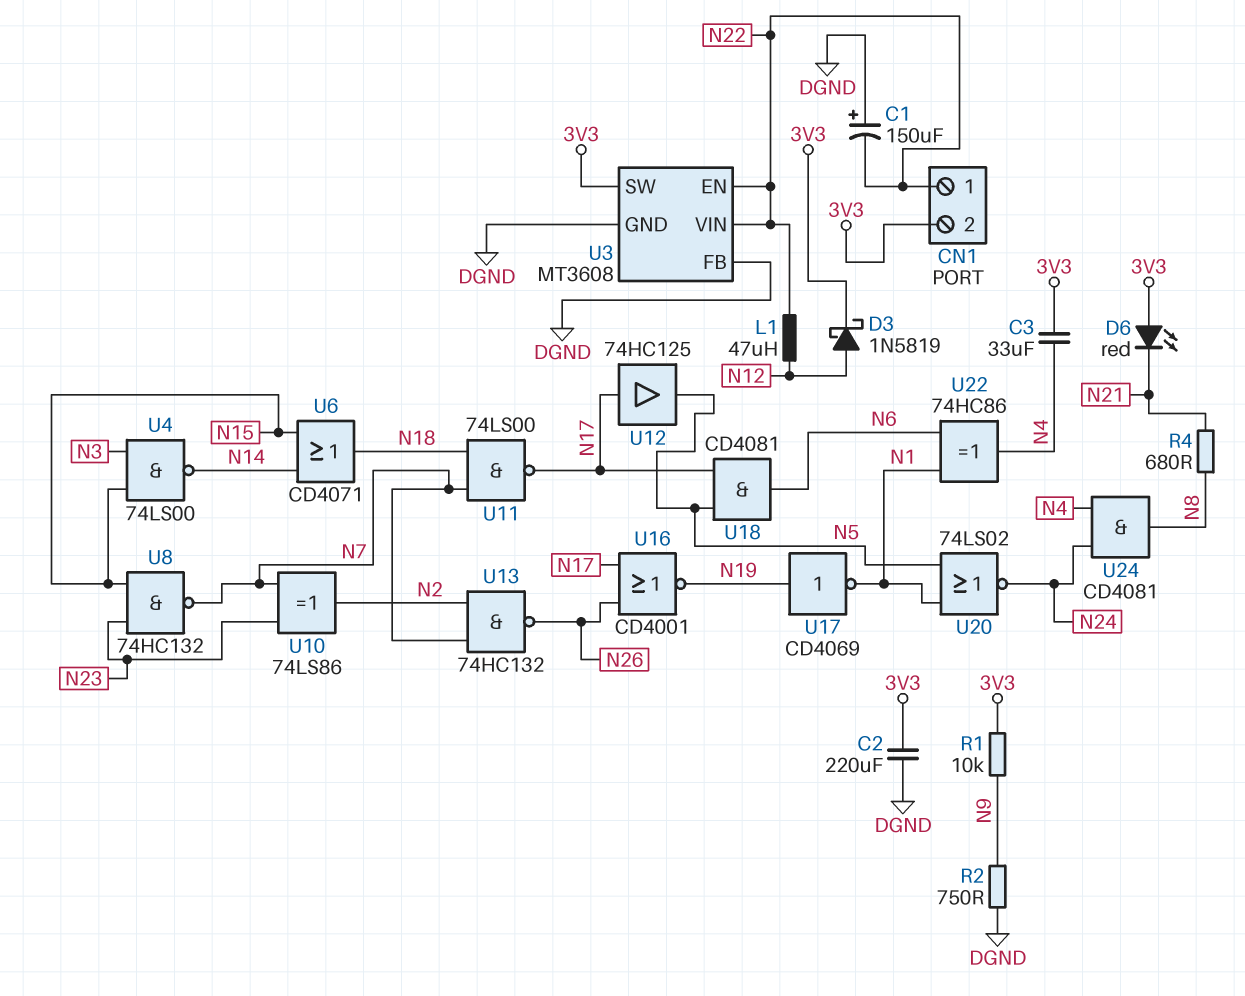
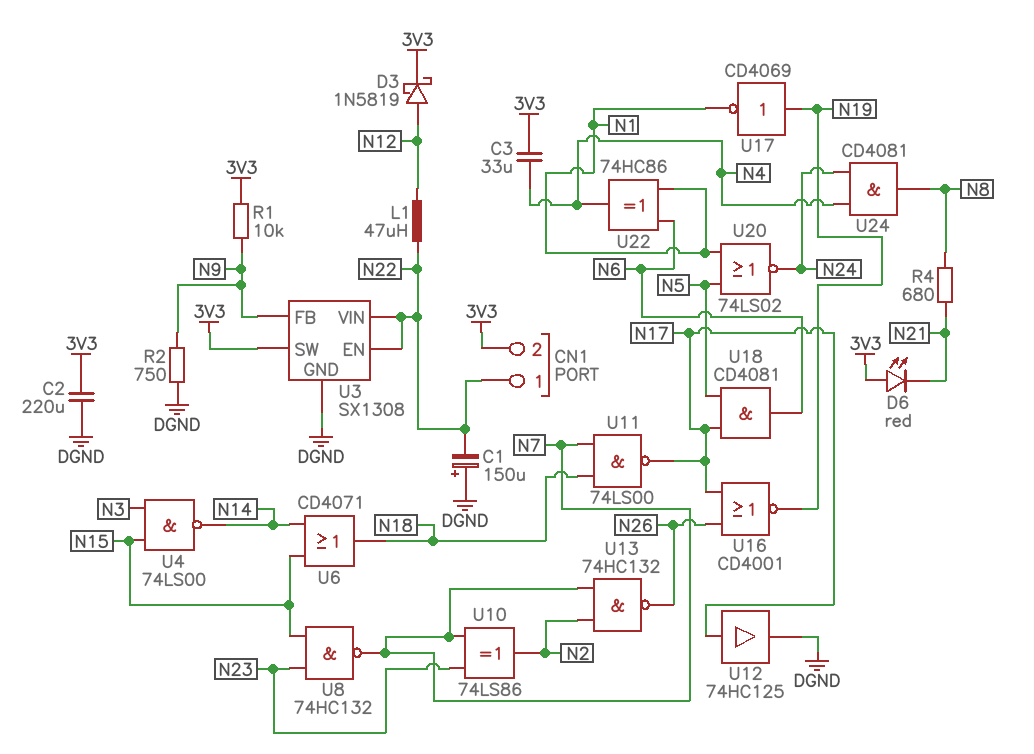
U3: MT3608 -> SX1308
U3 pin FB: DGND -> N9
U12: buffer 74HC125 (in N17, out N5) -> buffer 74HC125 (in N17, out DGND)

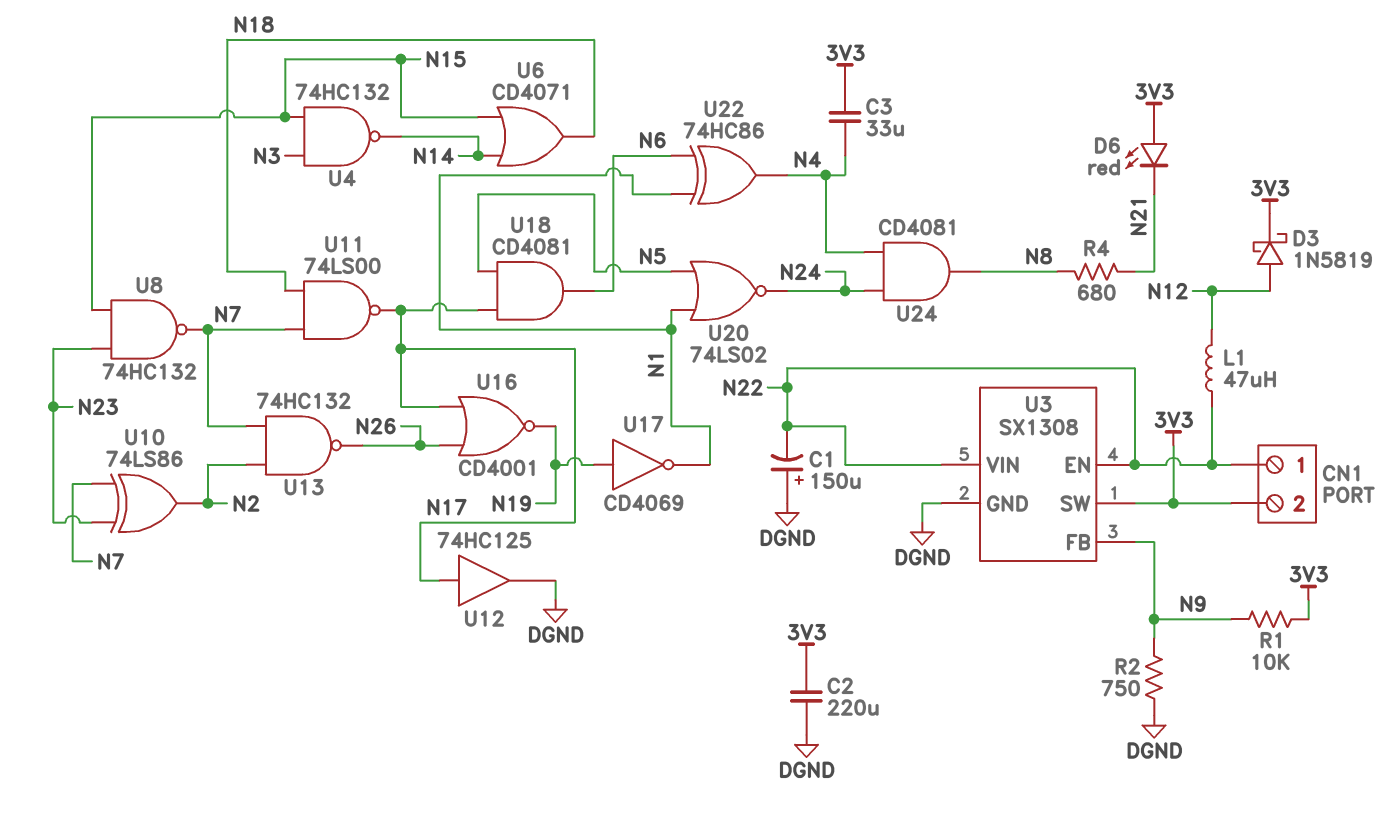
U4: NAND 74LS00 (in N3, in N15, out N14) -> NAND 74HC132 (in N3, in N15, out N14)

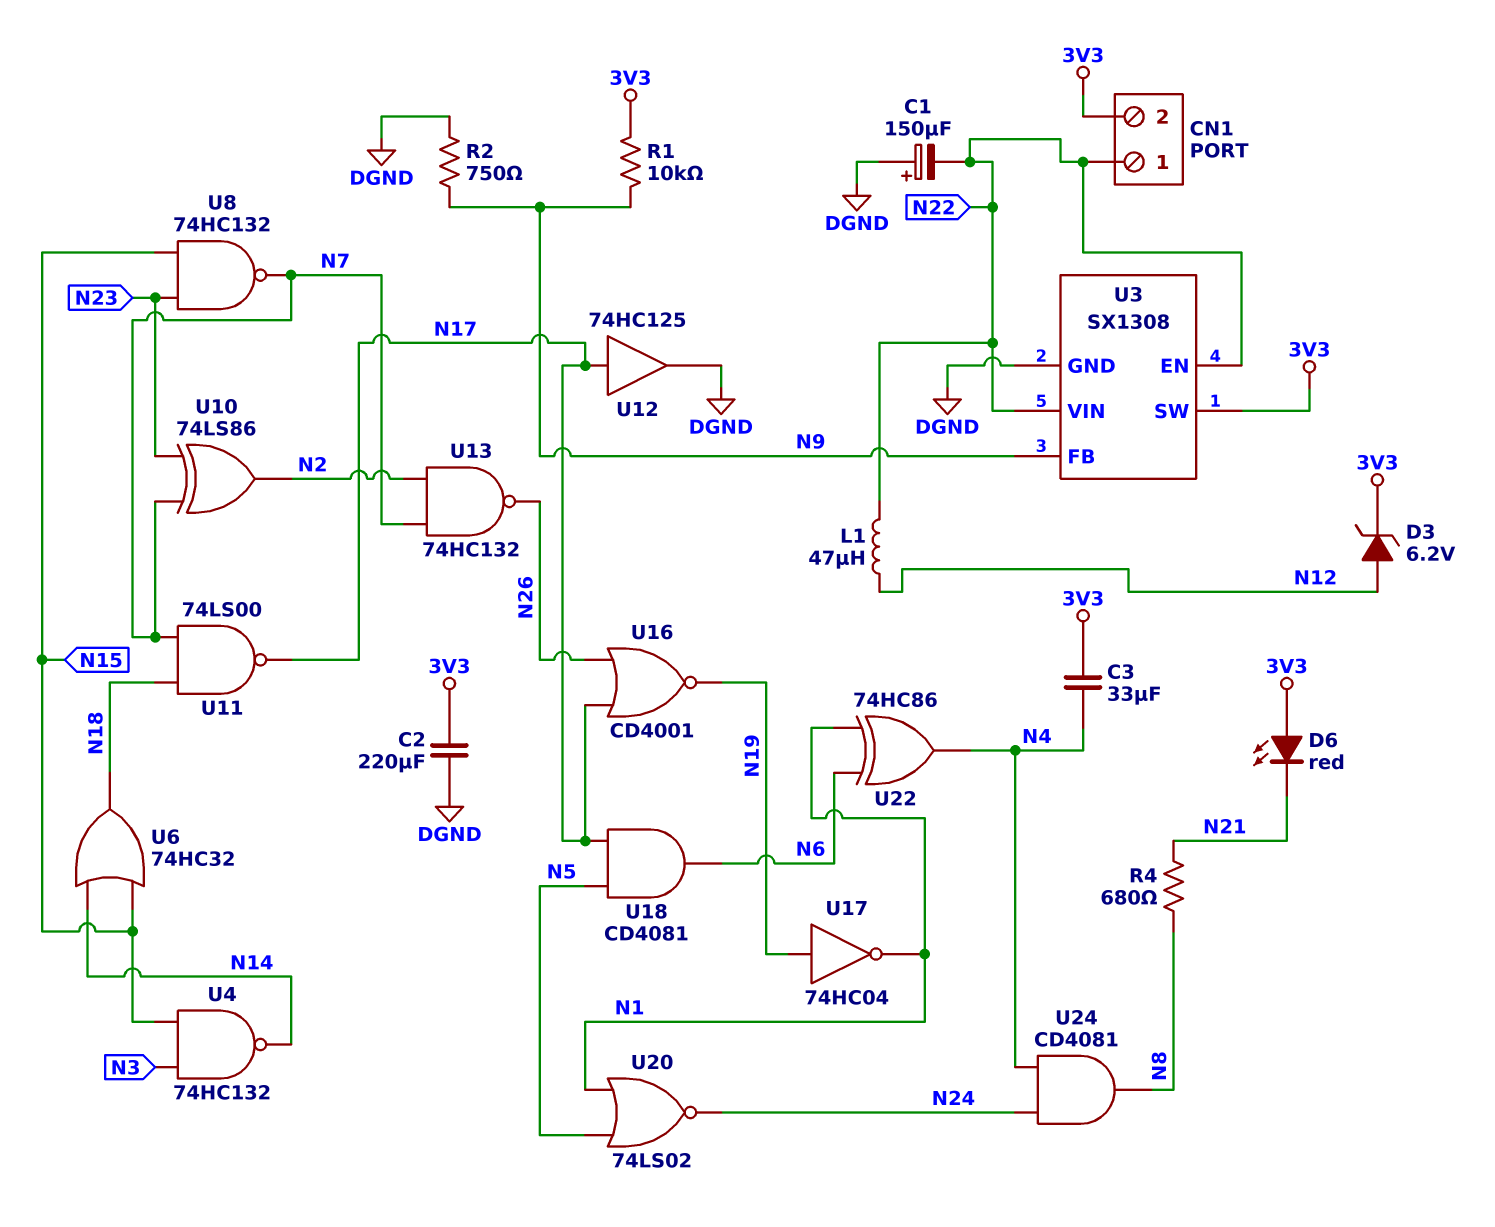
D3: schottky 1N5819 (A N12, K 3V3) -> zener 6.2V (A N12, K 3V3)
U6: OR CD4071 (in N14, in N15, out N18) -> OR 74HC32 (in N14, in N15, out N18)
U17: NOT CD4069 (in N19, out N1) -> NOT 74HC04 (in N19, out N1)

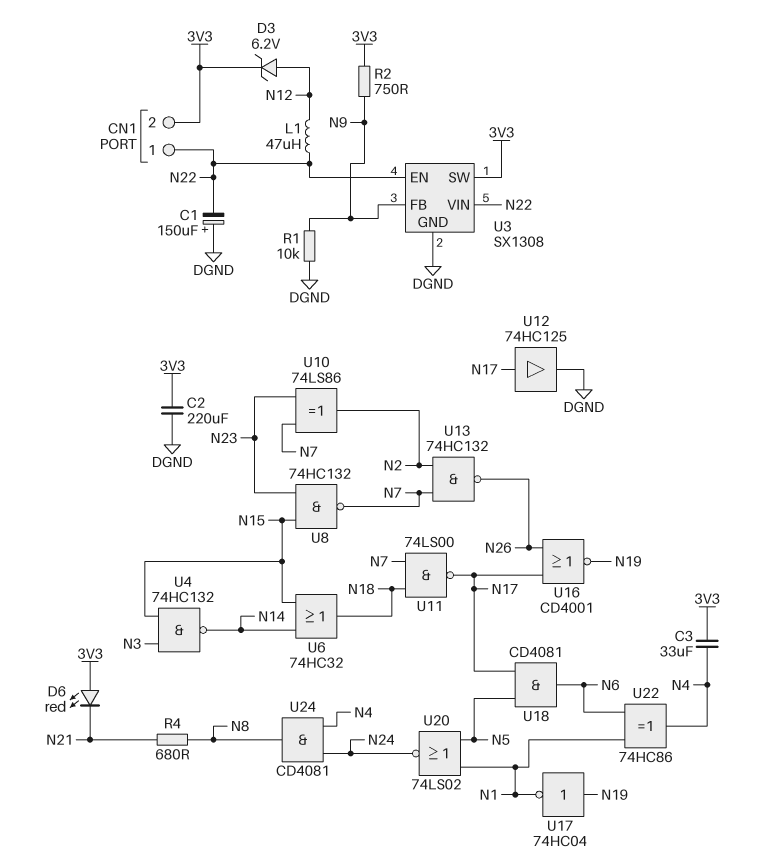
R1: 10k (3V3, N9) -> 10k (DGND, N9)
R2: 750 (DGND, N9) -> 750 (3V3, N9)

